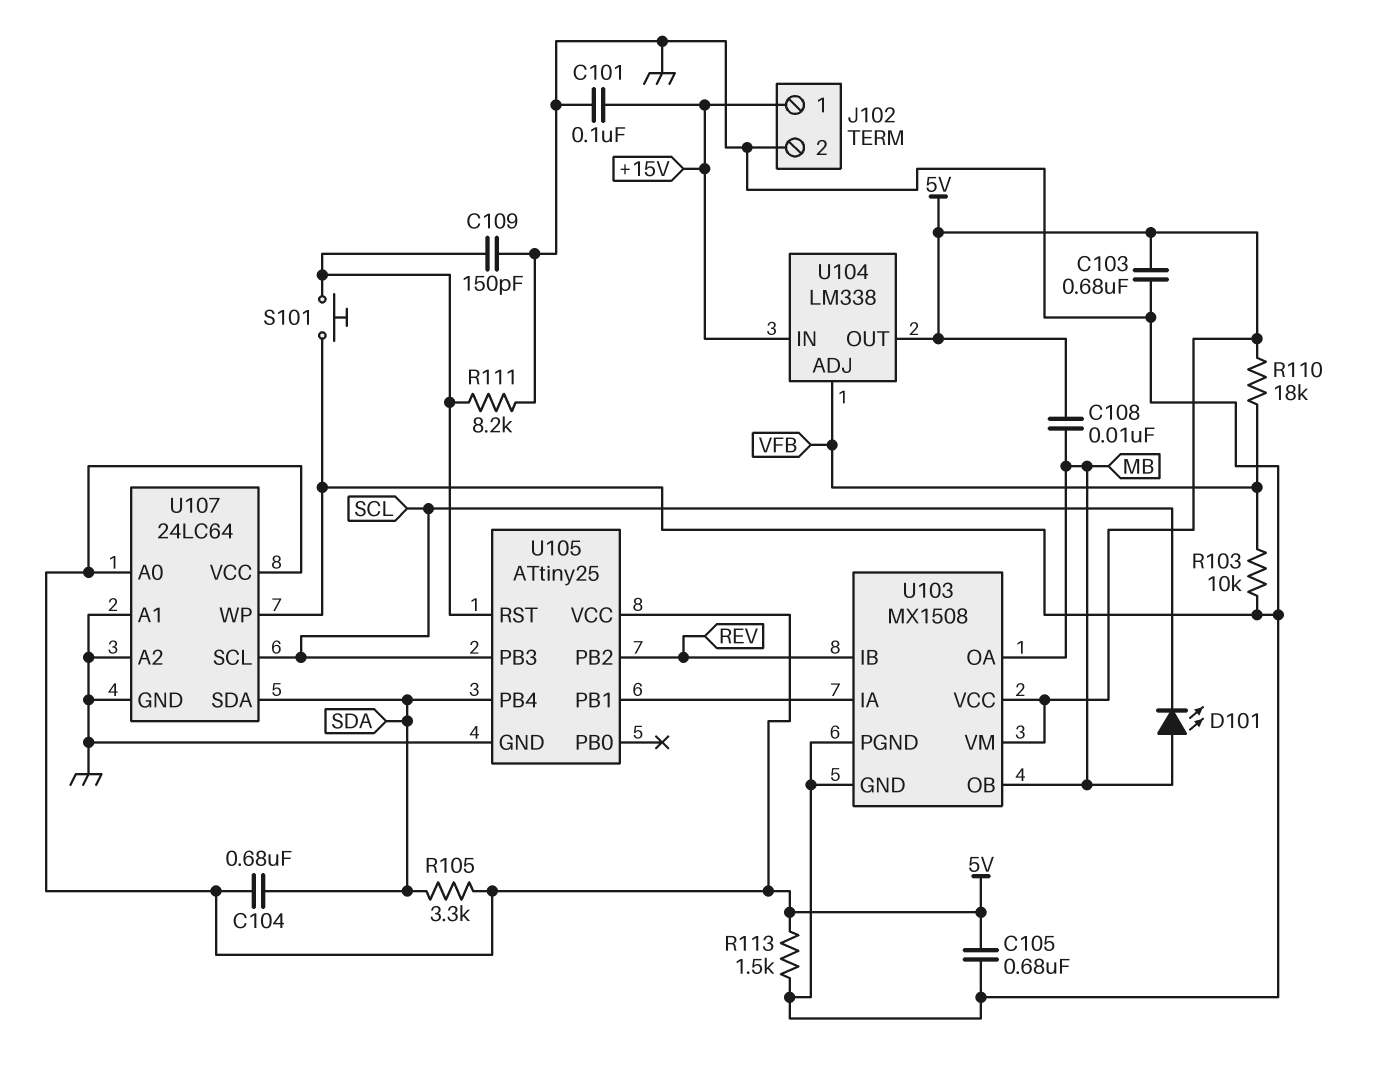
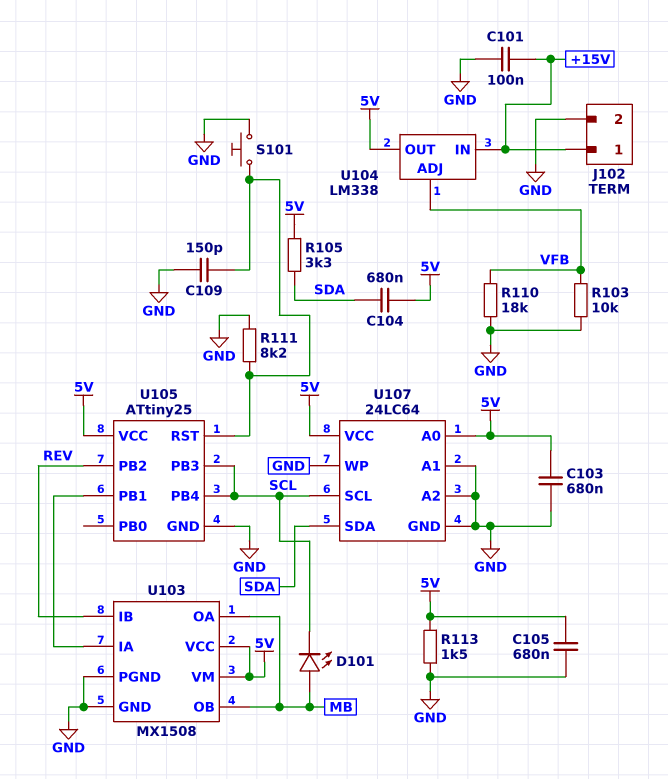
C108: 10nF (5V, MB) -> none
R110: 18k (5V, VFB) -> 18k (GND, VFB)
U105 pin PB4: SDA -> SCL

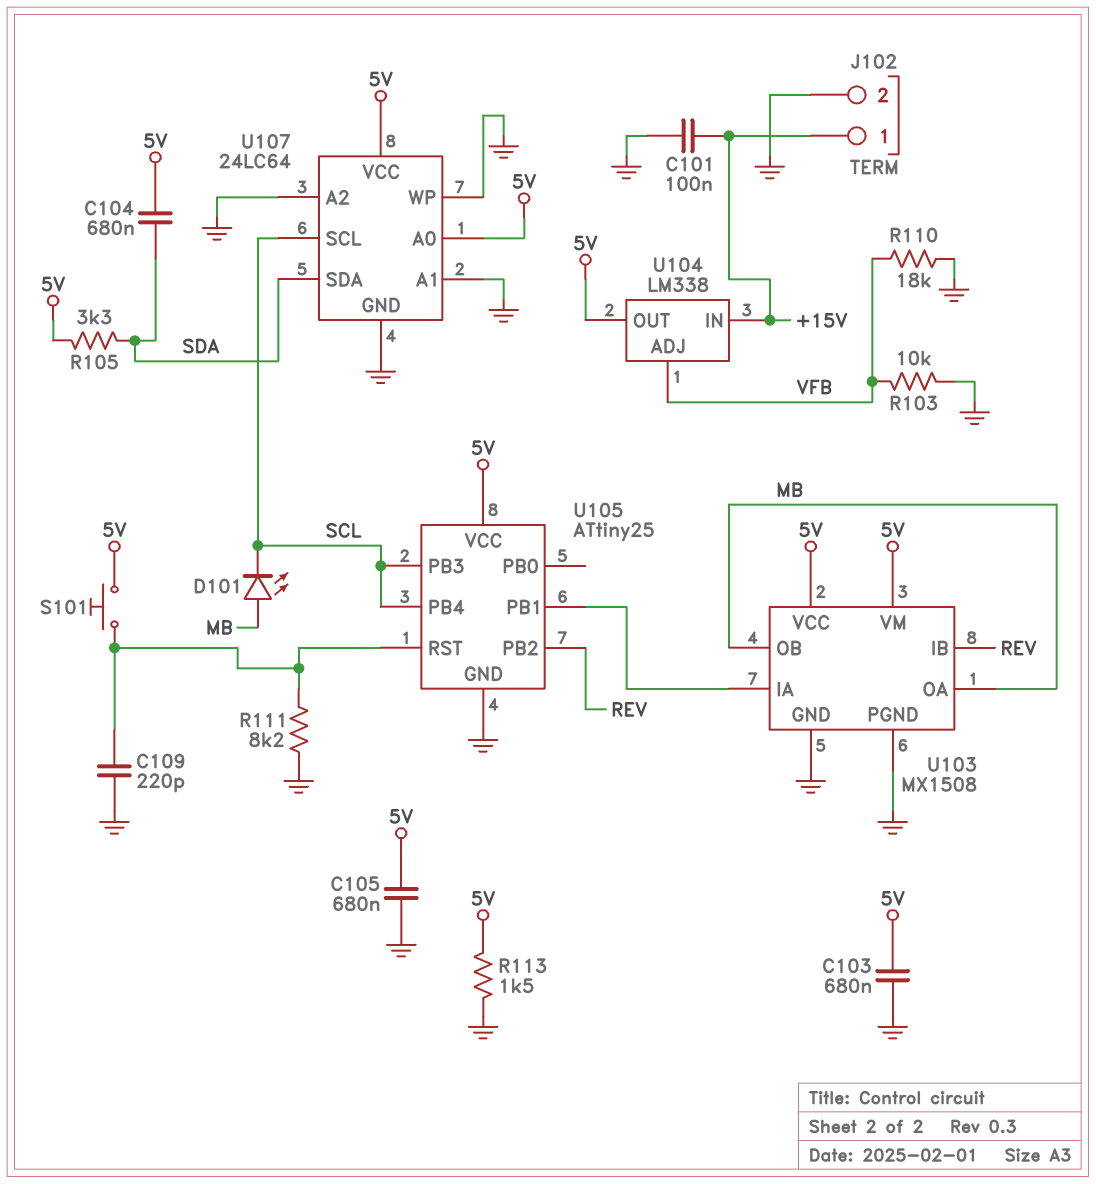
C109: 150pF (GND, U105/RST) -> 220pF (GND, U105/RST)
S101: button (GND, U105/RST) -> button (5V, U105/RST)

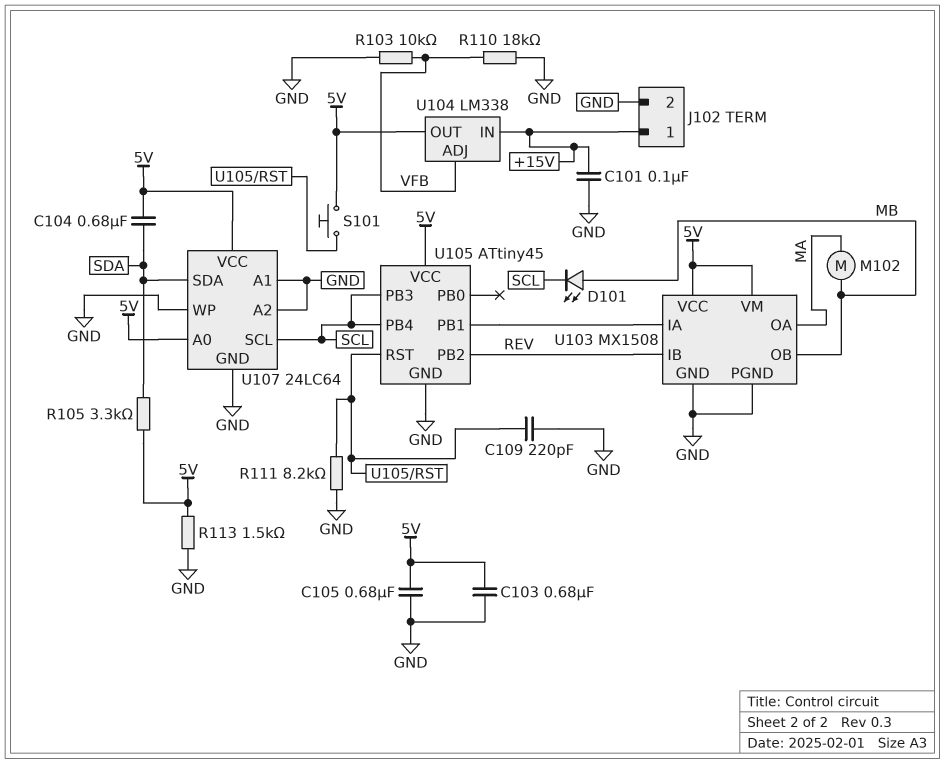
M102: none -> motor (MA, MB)
U103 pin OA: MB -> MA
U105: ATtiny25 -> ATtiny45

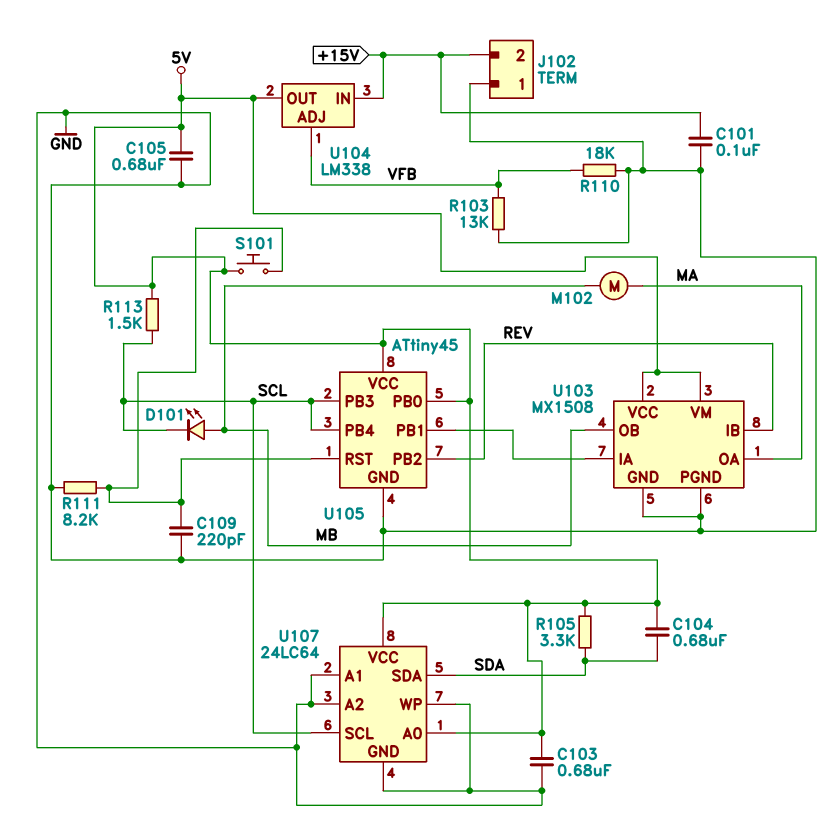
J102 pin 1: +15V -> GND
J102 pin 2: GND -> +15V
R103: 10k (GND, VFB) -> 13k (GND, VFB)
R113: 1.5k (5V, GND) -> 1.5k (5V, SCL)
U105 pin PB0: none -> 5V

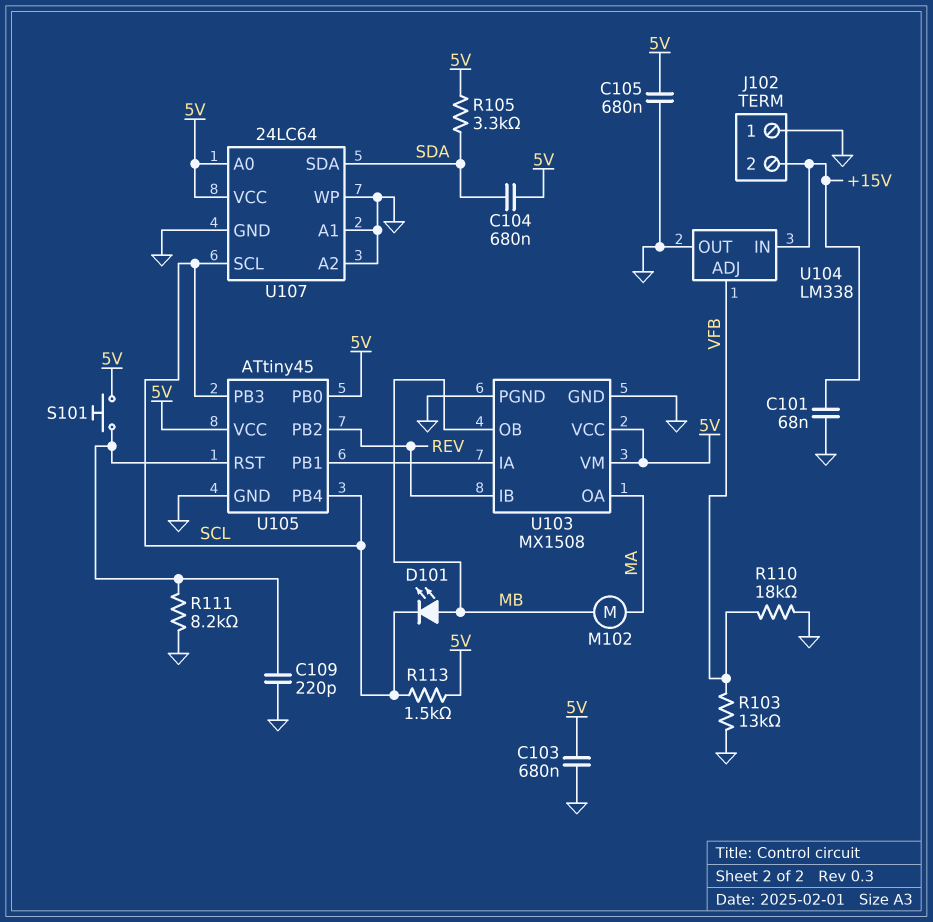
C101: 100nF (+15V, GND) -> 68nF (+15V, GND)
U104 pin OUT: 5V -> GND

